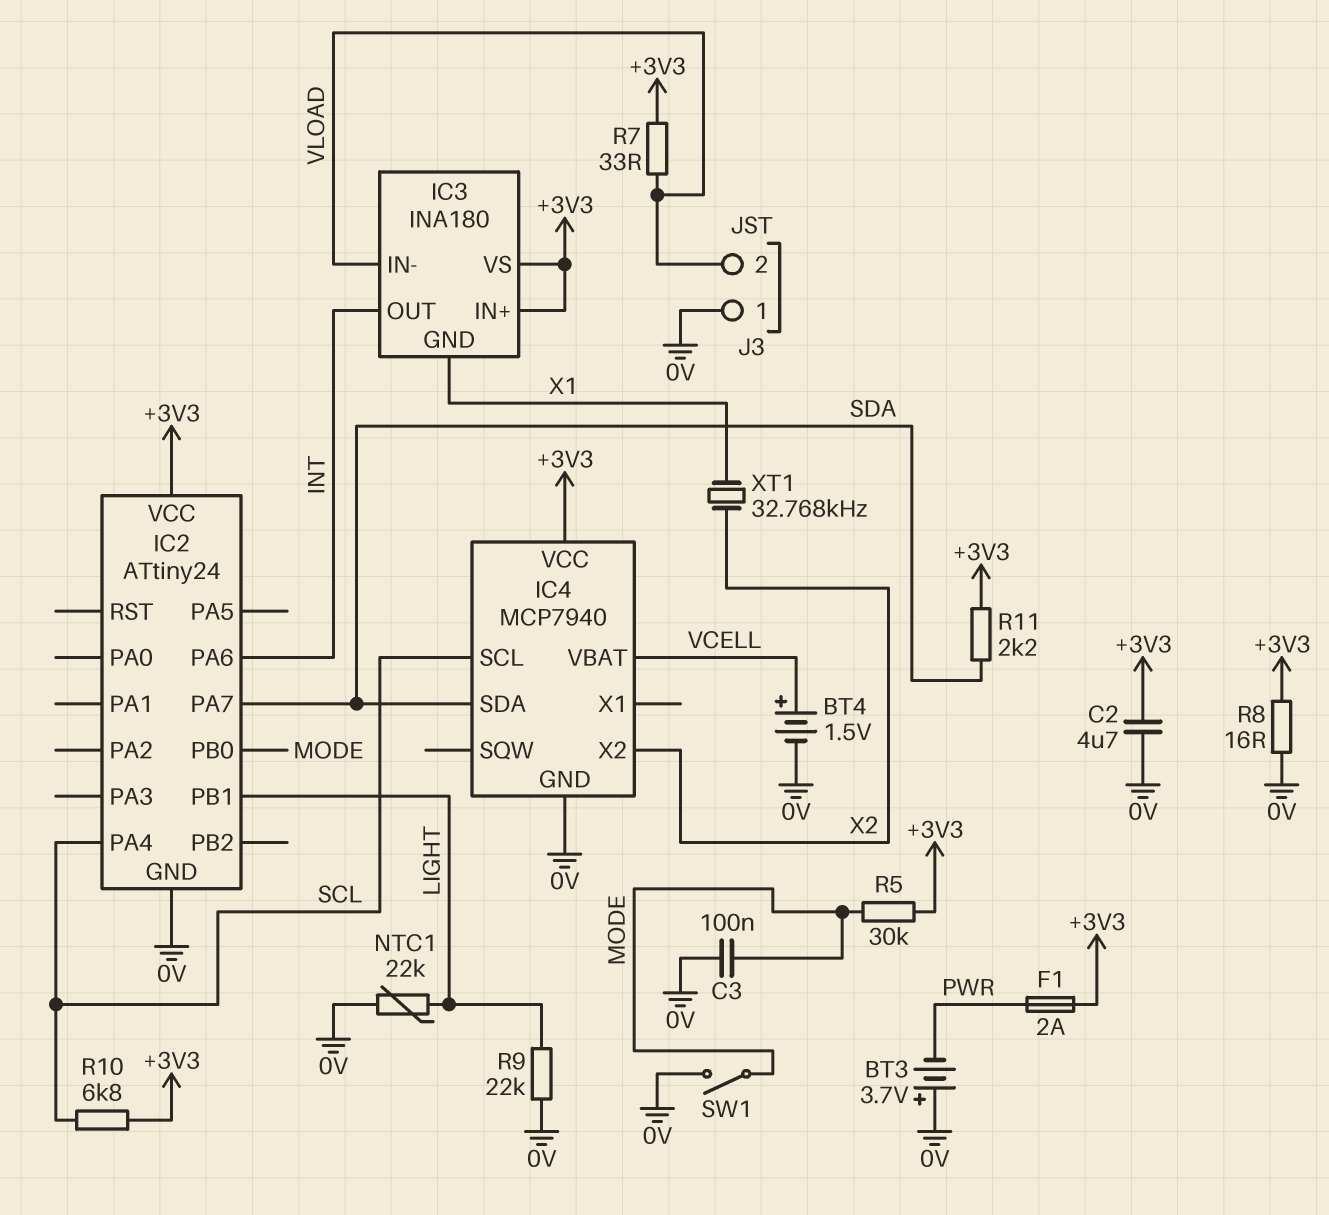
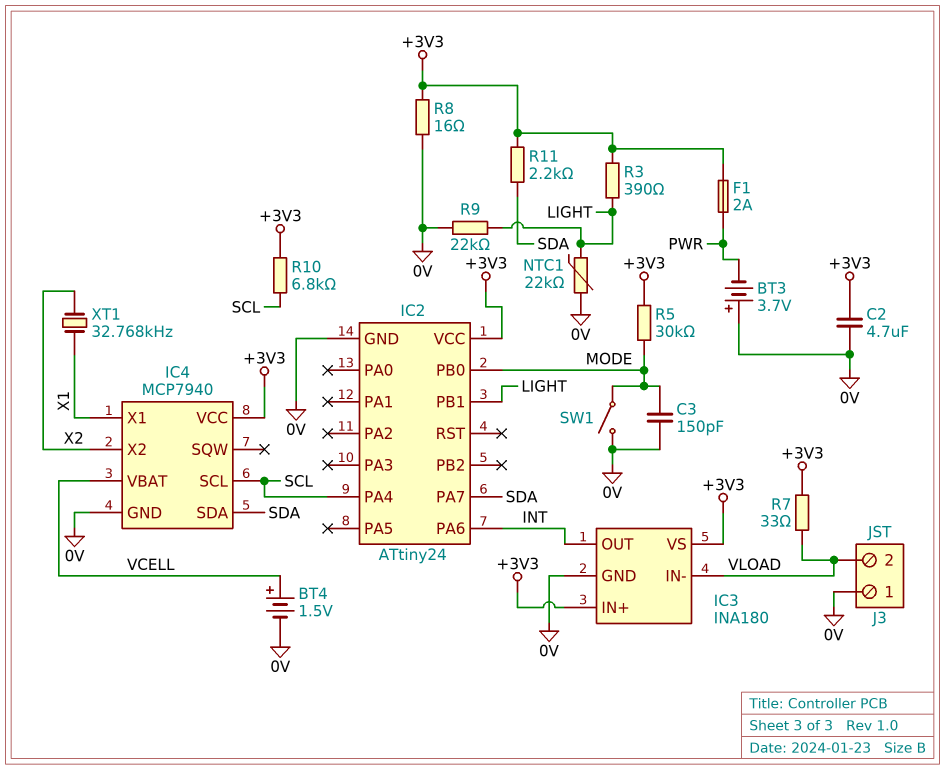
C3: 100nF (0V, MODE) -> 150pF (0V, MODE)
IC3 pin GND: X1 -> 0V
IC4 pin X1: none -> X1
R3: none -> 390 (+3V3, LIGHT)

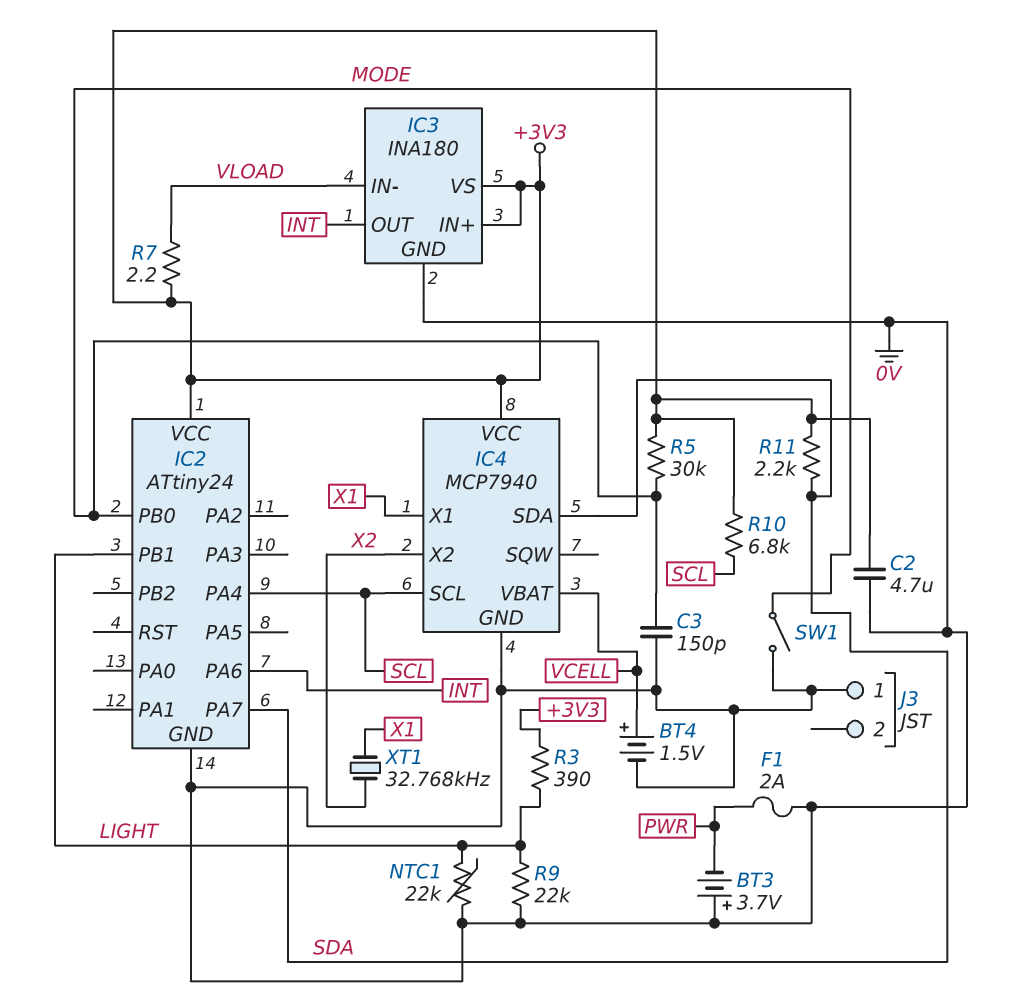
F1: 2A (+3V3, PWR) -> 2A (0V, PWR)
J3 pin 2: VLOAD -> none
R7: 33 (+3V3, VLOAD) -> 2.2 (+3V3, VLOAD)
R8: 16 (+3V3, 0V) -> none

